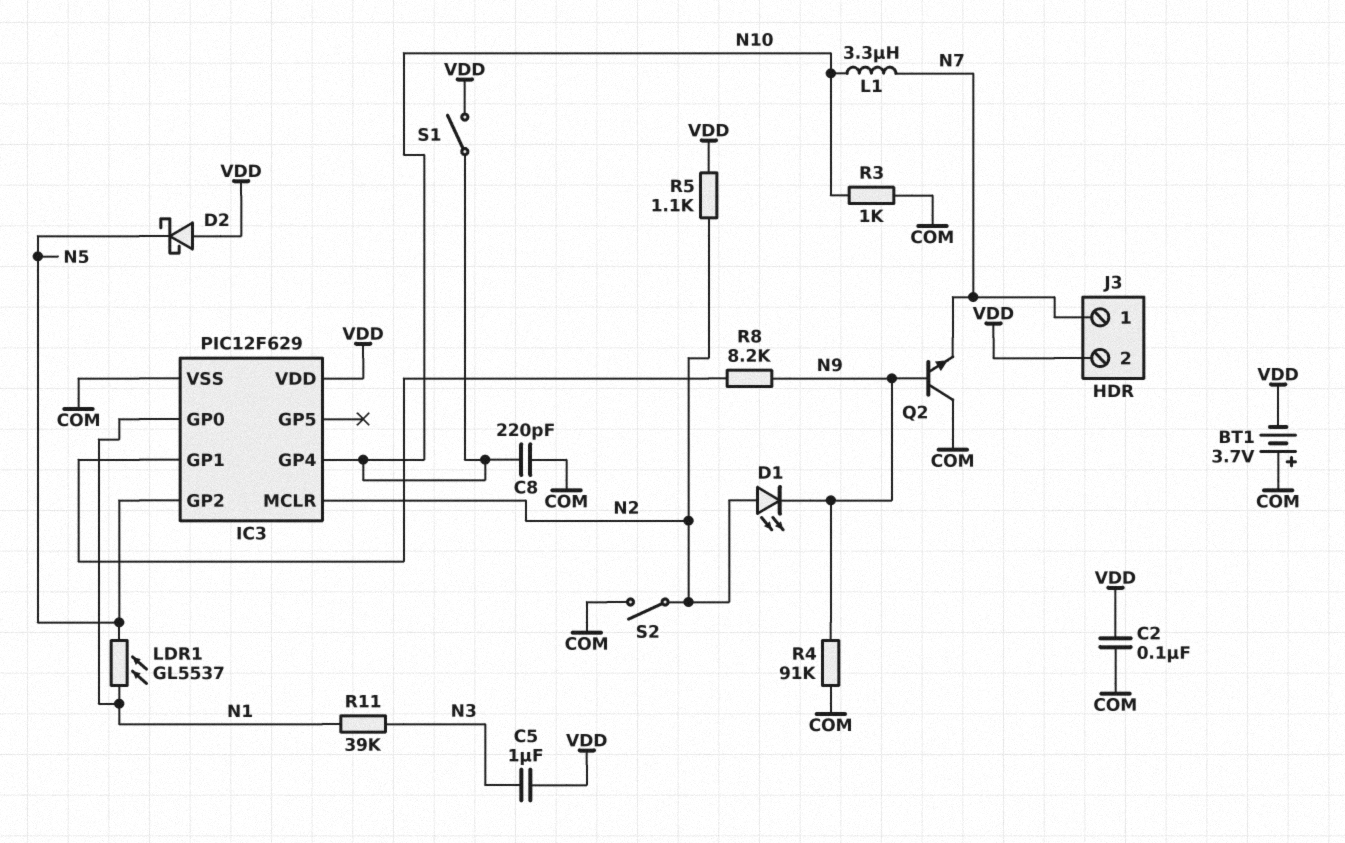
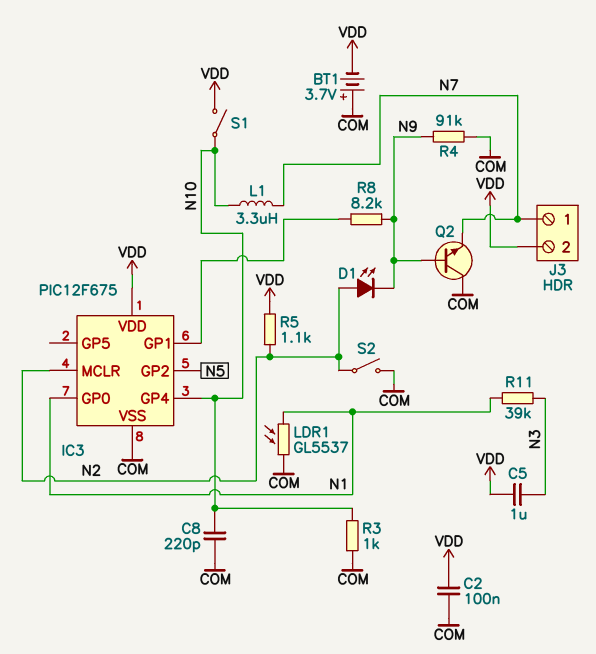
D2: schottky (A VDD, K N5) -> none
IC3: PIC12F629 -> PIC12F675
LDR1: GL5537 (N1, N5) -> GL5537 (COM, N1)

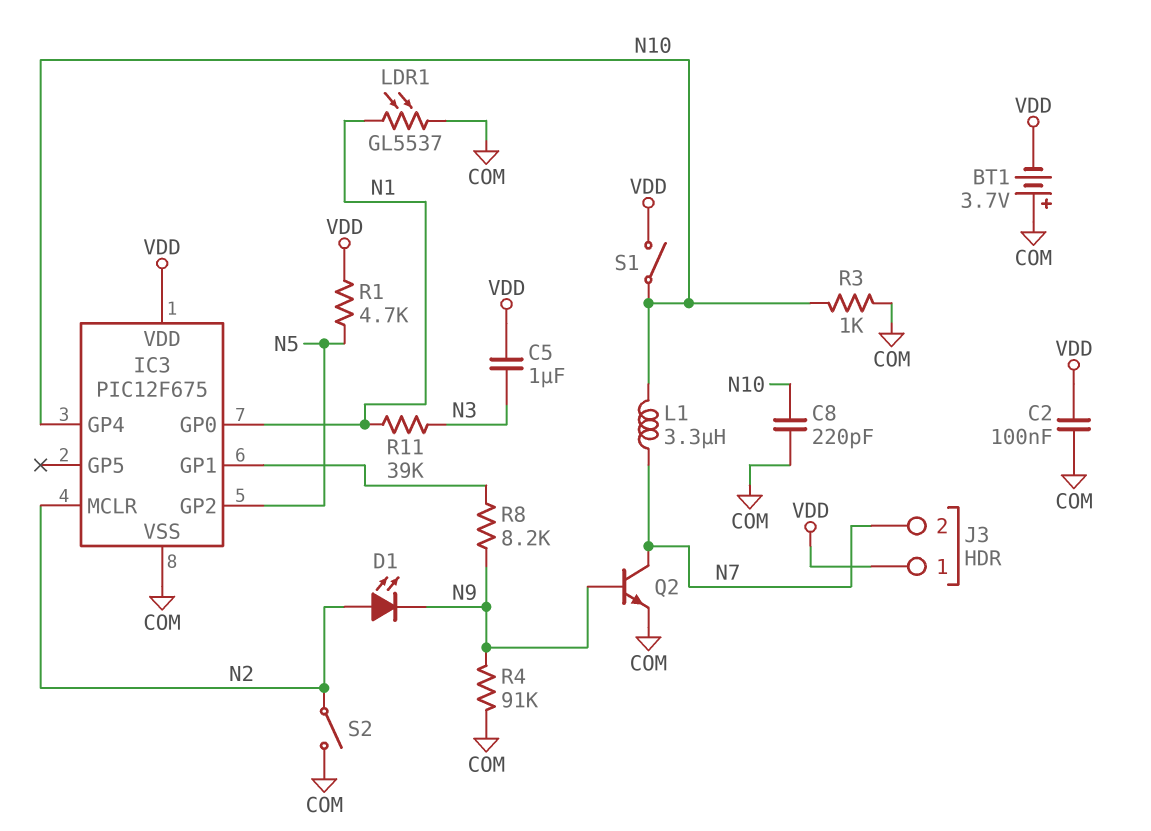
J3 pin 1: N7 -> VDD
J3 pin 2: VDD -> N7
Q2: NPN (B N9, C COM, E N7) -> NPN (B N9, C N7, E COM)
R1: none -> 4.7k (N5, VDD)
R5: 1.1k (N2, VDD) -> none

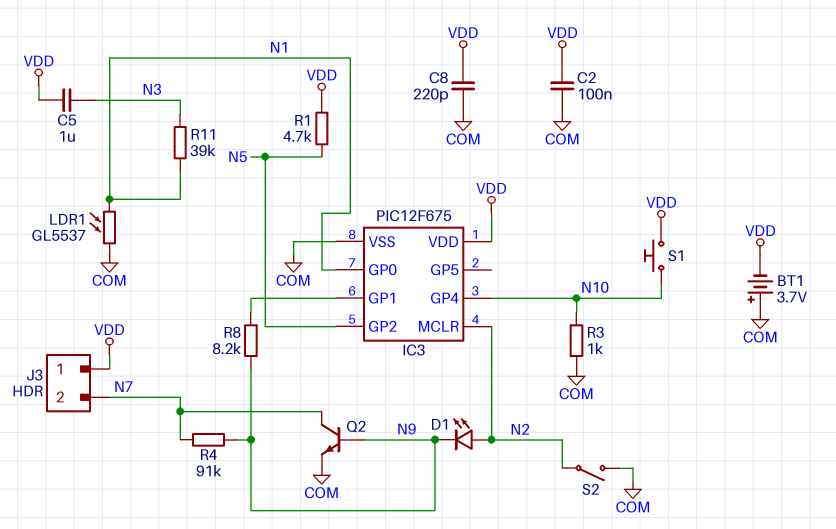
C8: 220pF (COM, N10) -> 220pF (COM, VDD)
L1: 3.3uH (N7, N10) -> none
R4: 91k (COM, N9) -> 91k (N7, N9)
S1: switch (N10, VDD) -> button (N10, VDD)

